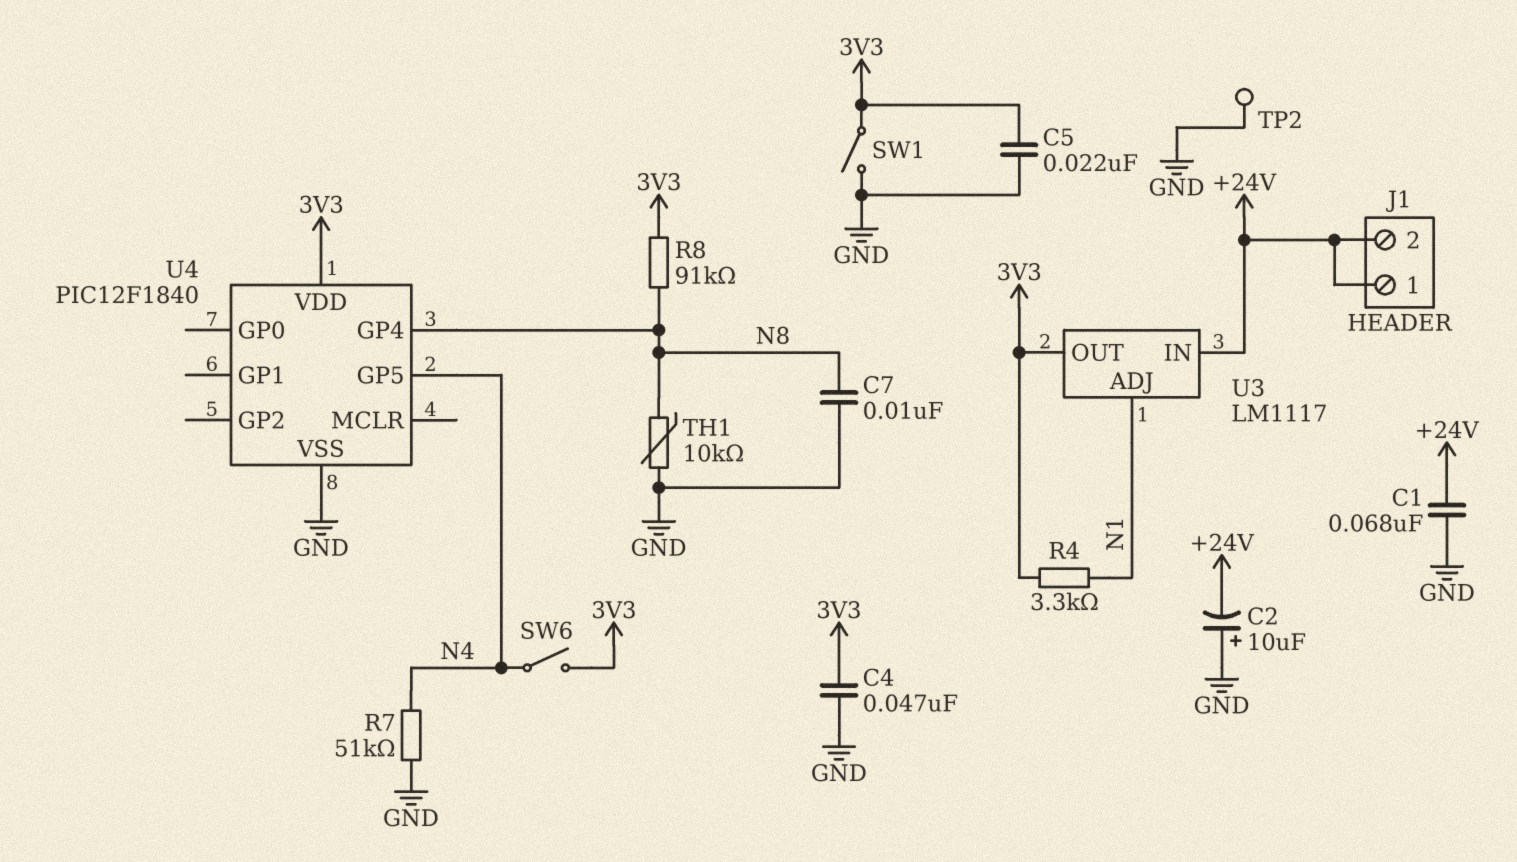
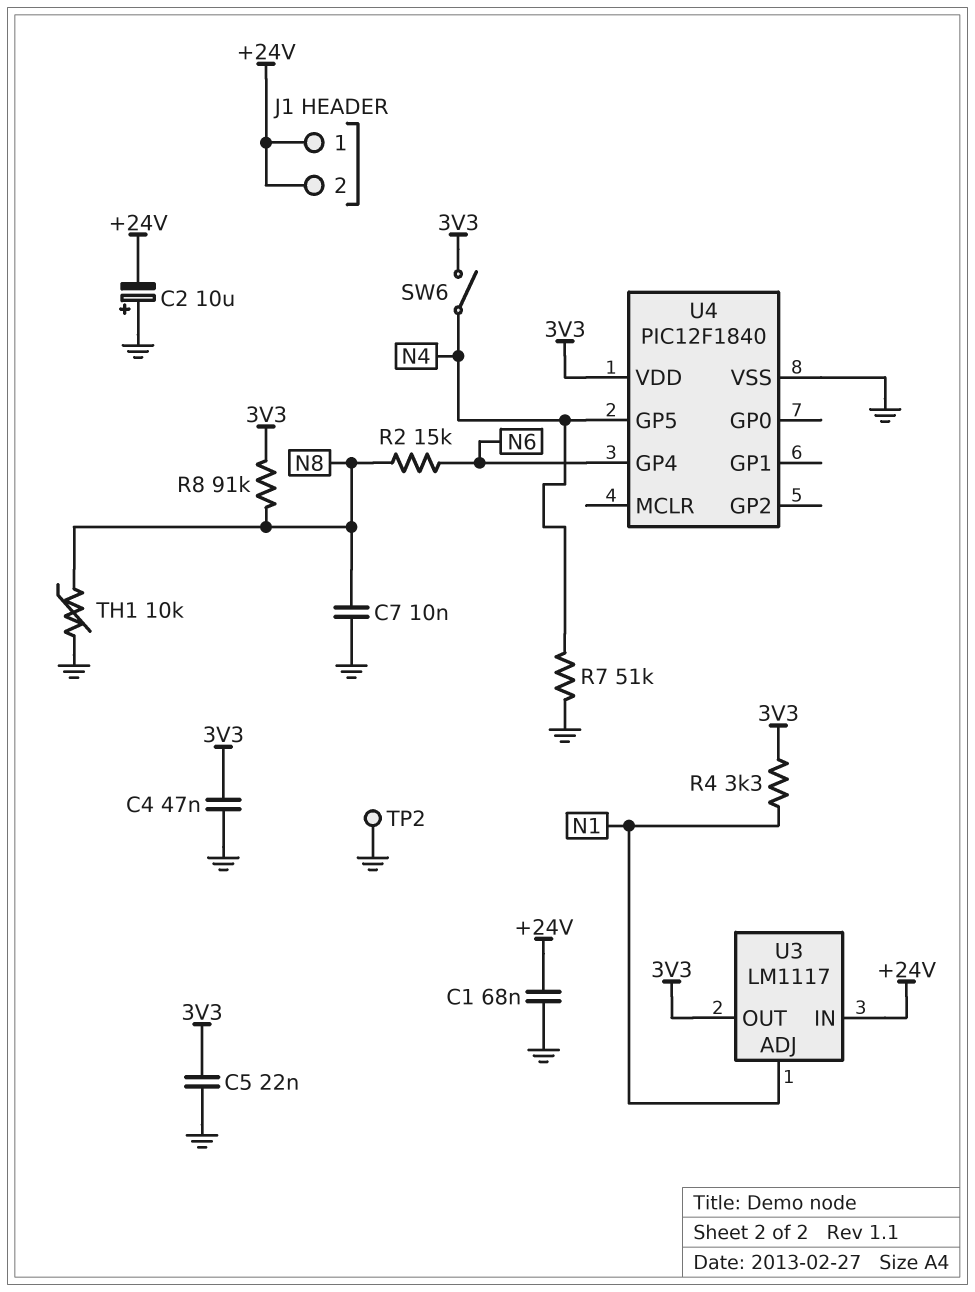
R2: none -> 15k (N6, N8)
SW1: switch (3V3, GND) -> none
U4 pin GP4: N8 -> N6

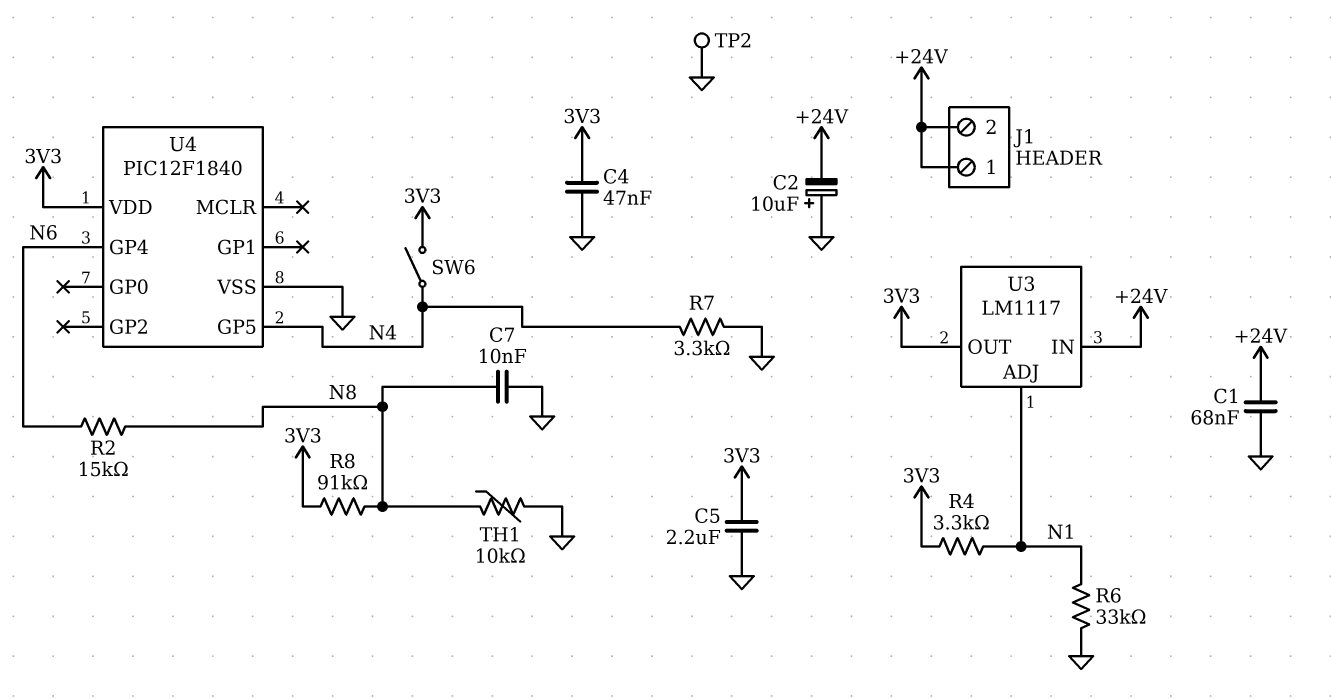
C5: 22nF (3V3, GND) -> 2.2uF (3V3, GND)
R6: none -> 33k (GND, N1)
R7: 51k (GND, N4) -> 3.3k (GND, N4)

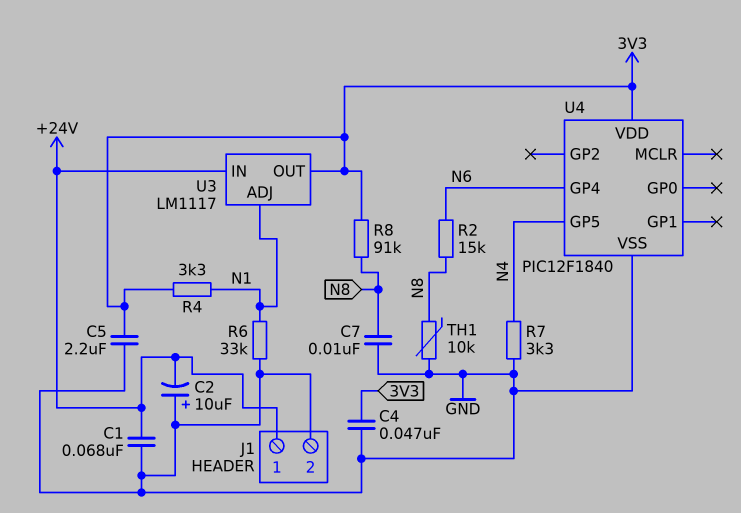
J1 pin 2: +24V -> GND
SW6: switch (3V3, N4) -> none
TP2: test point (GND) -> none

